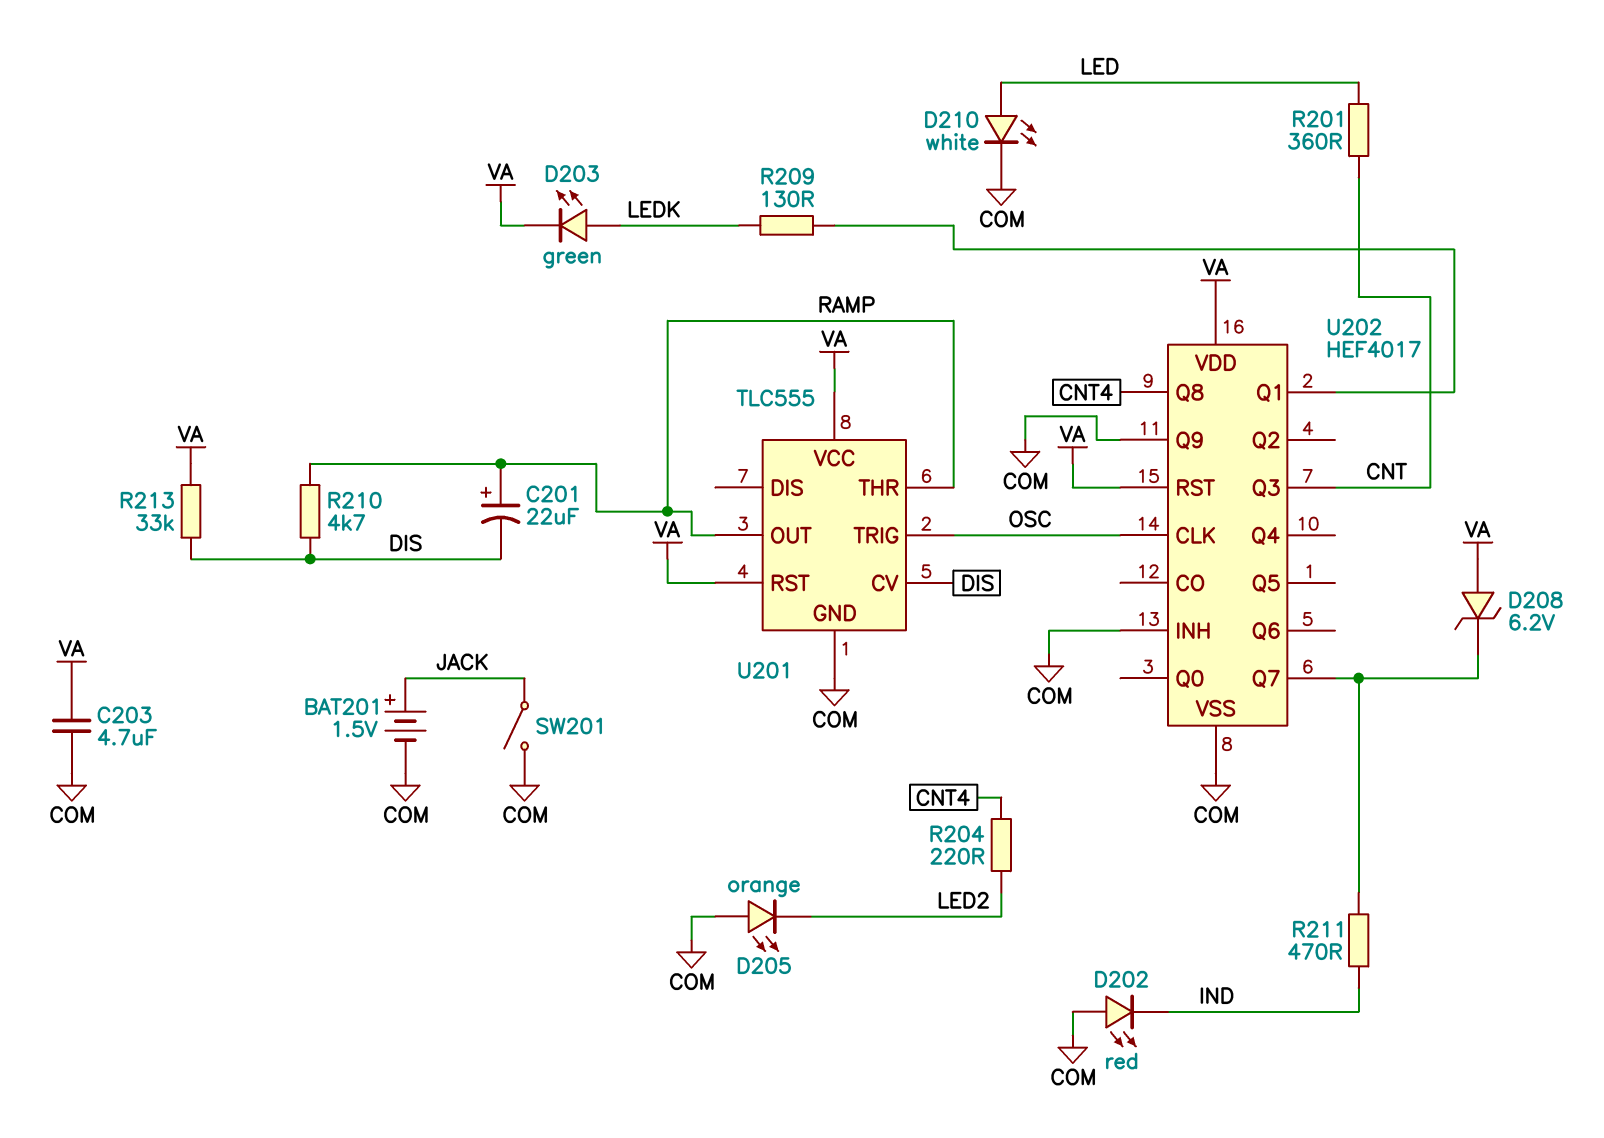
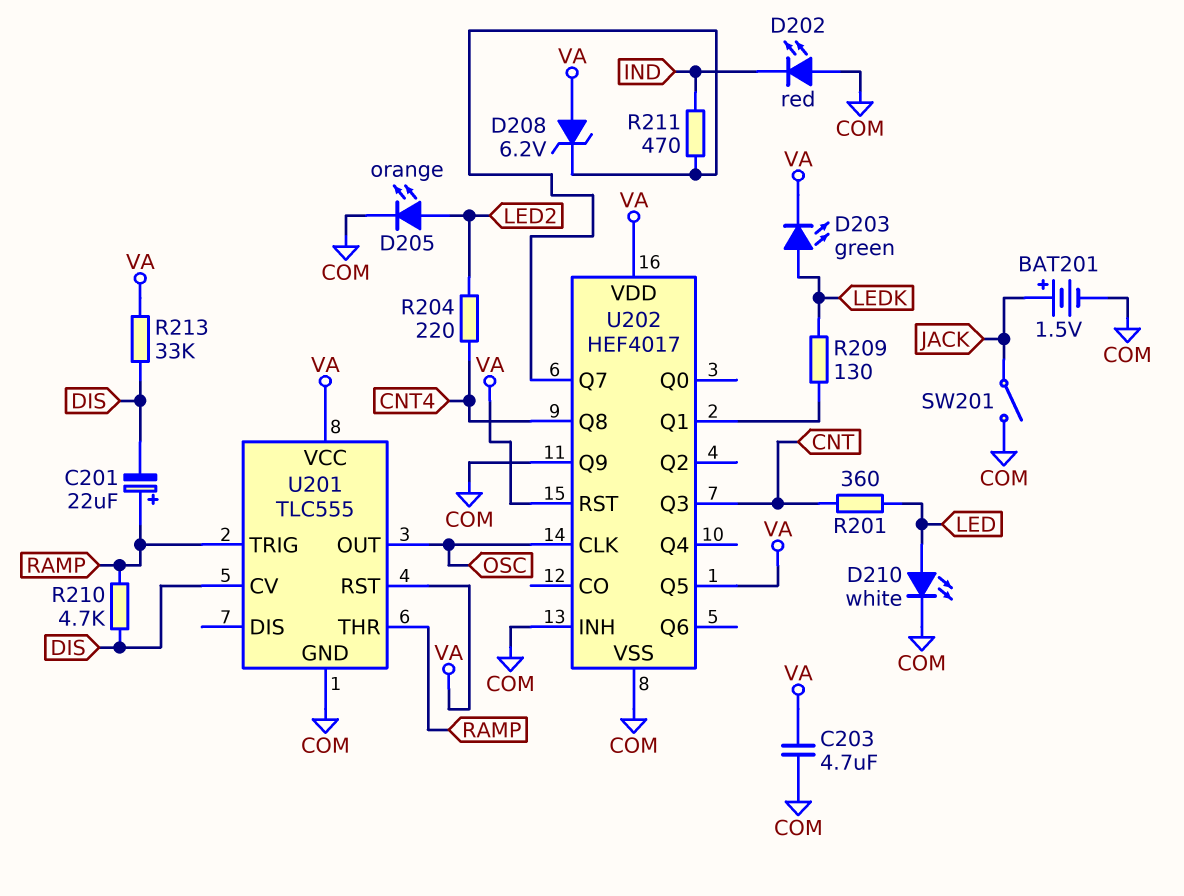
D205: LED orange (A COM, K LED2) -> LED orange (A LED2, K COM)
U201 pin OUT: RAMP -> OSC
U201 pin TRIG: OSC -> RAMP
U202 pin Q5: none -> VA

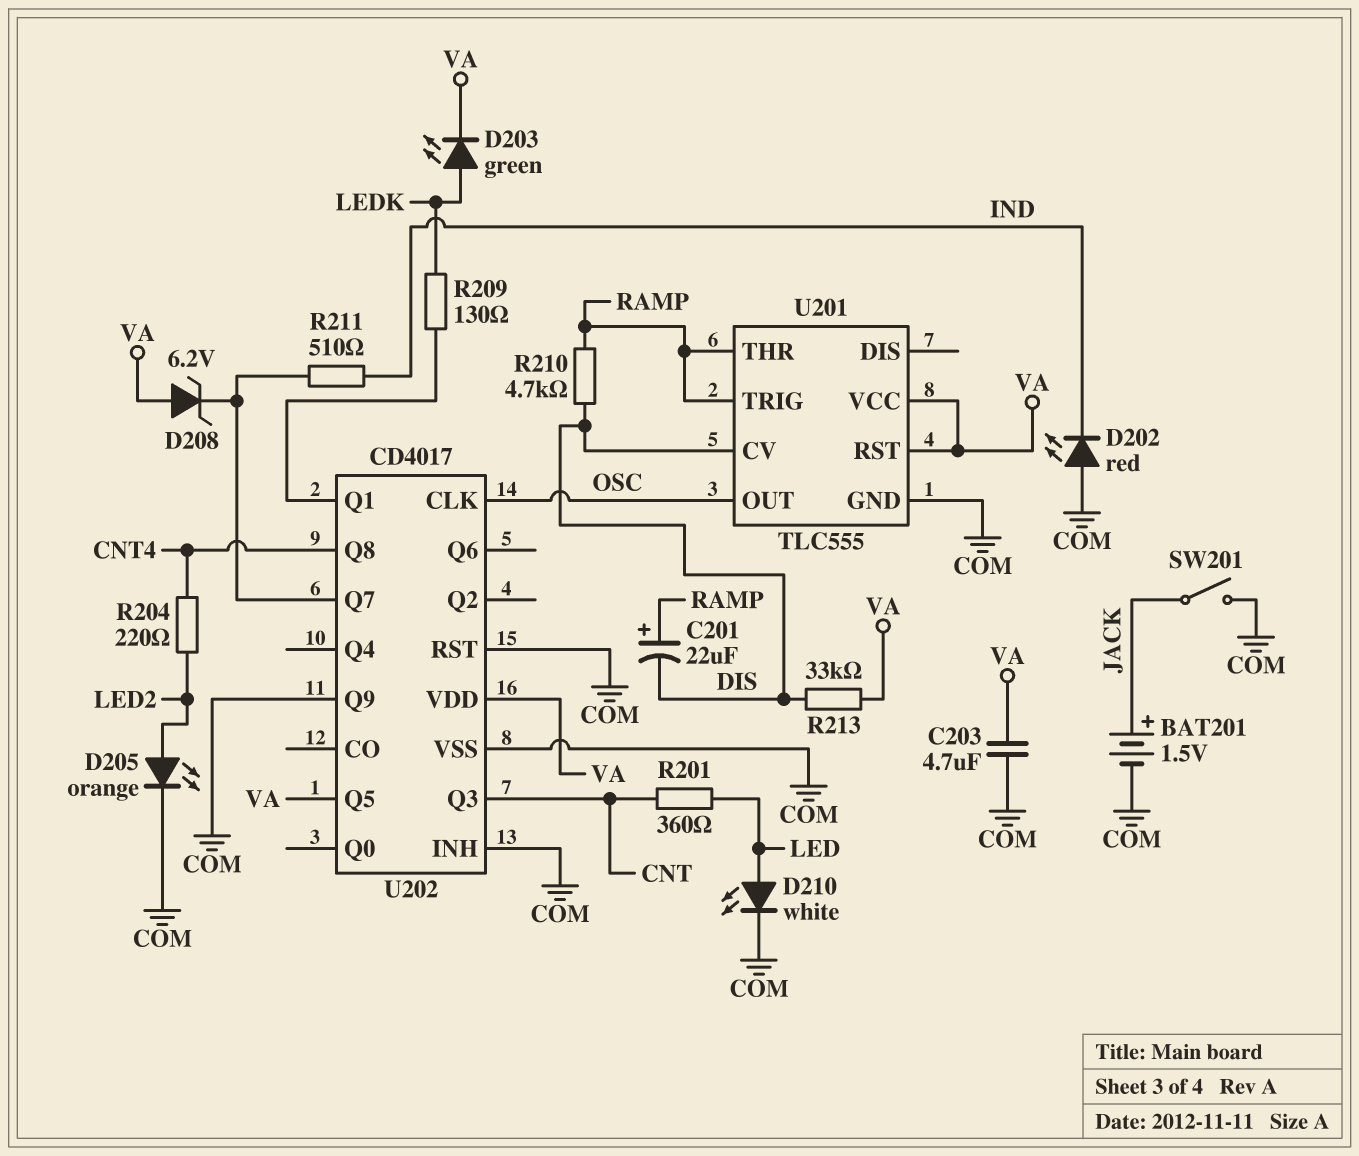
R211: 470 (IND, U202/Q7) -> 510 (IND, U202/Q7)
U202: HEF4017 -> CD4017
U202 pin RST: VA -> COM

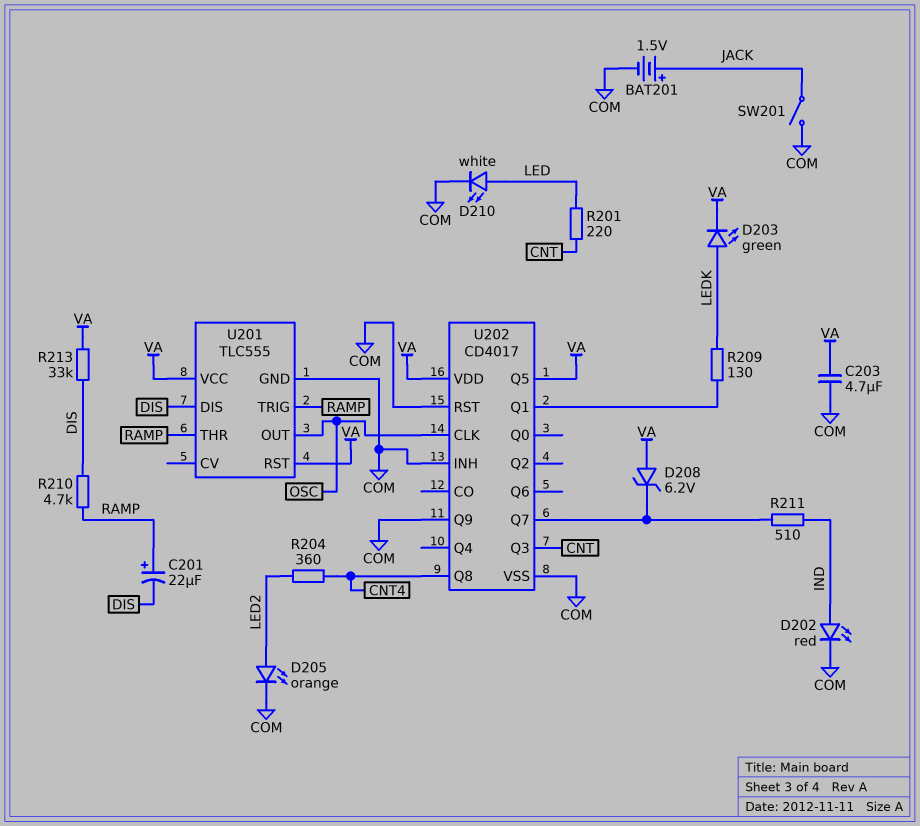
D202: LED red (A COM, K IND) -> LED red (A IND, K COM)
R201: 360 (CNT, LED) -> 220 (CNT, LED)
R204: 220 (CNT4, LED2) -> 360 (CNT4, LED2)
U201 pin CV: DIS -> none
U201 pin DIS: none -> DIS

